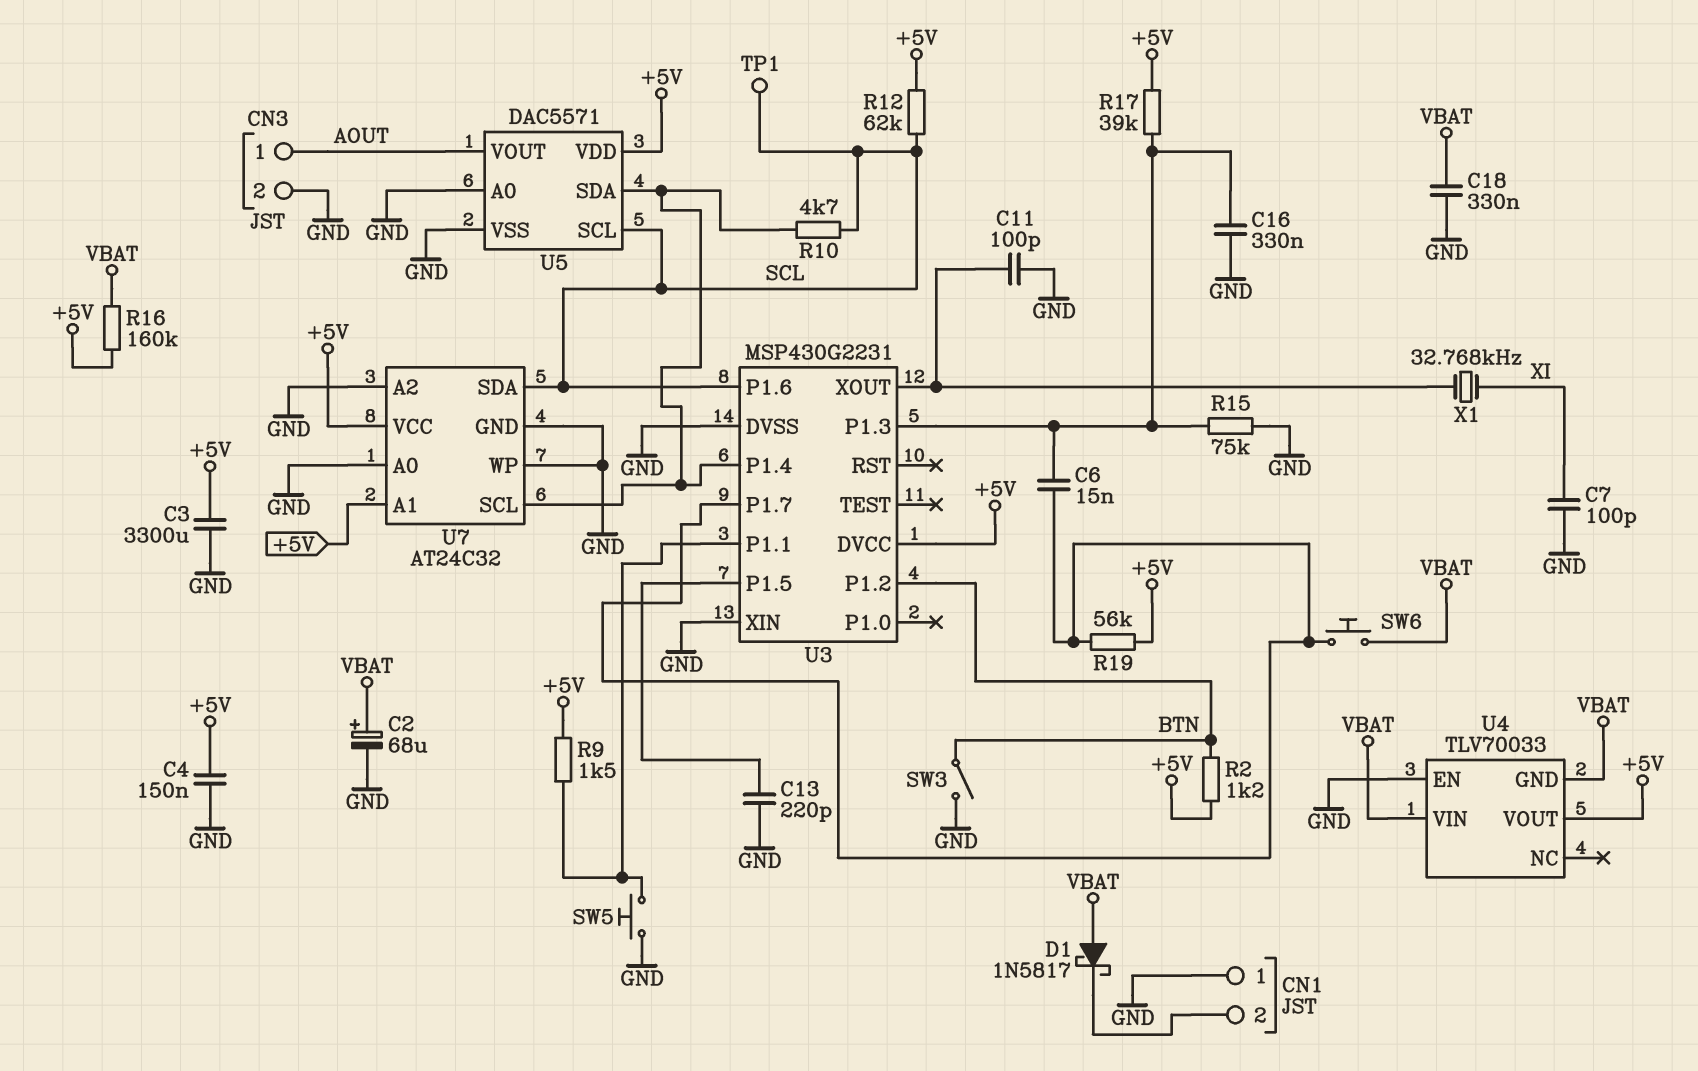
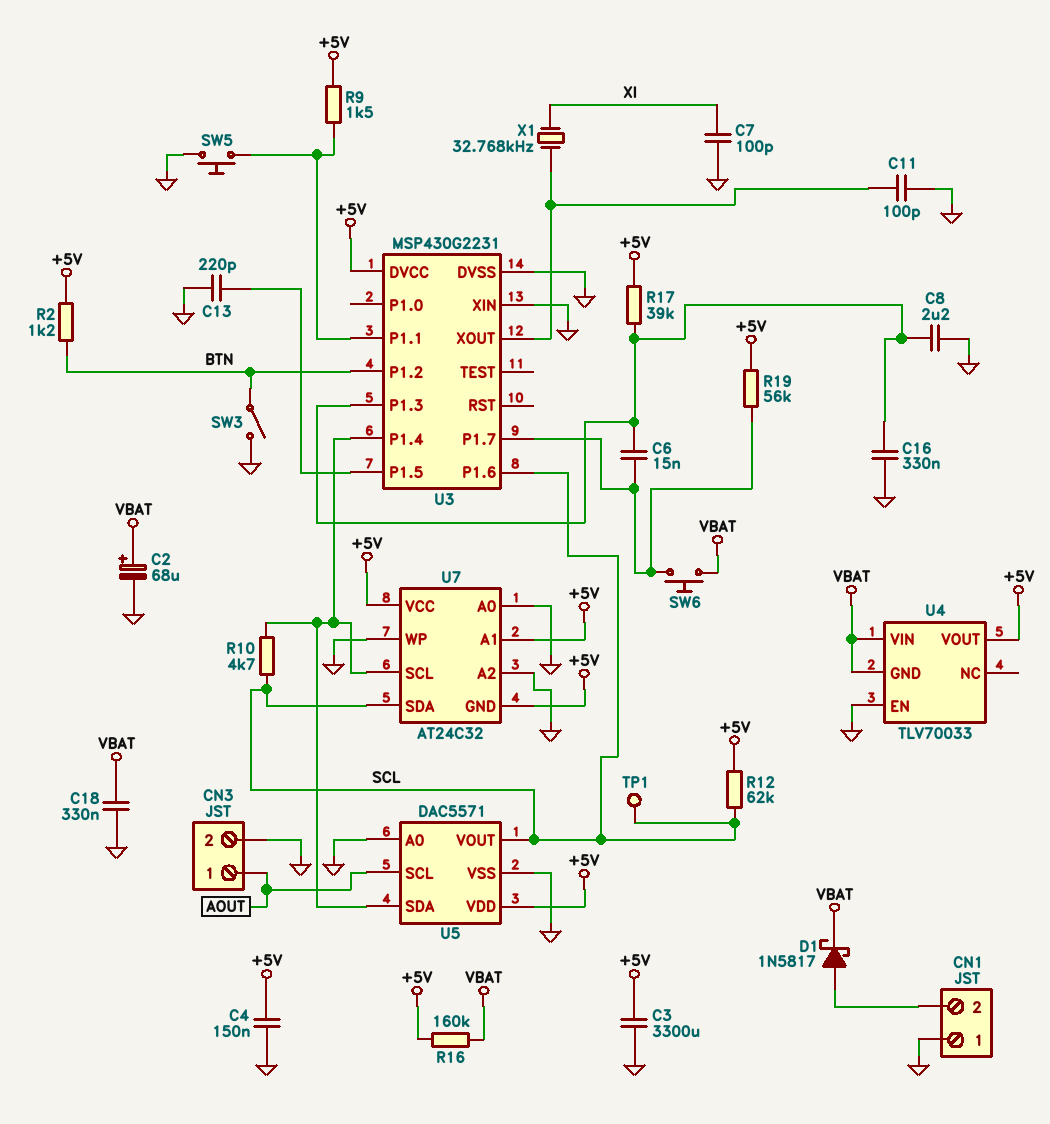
C8: none -> 2.2uF (GND, U3/P1.3)
D1: schottky 1N5817 (A VBAT, K CN1/2) -> schottky 1N5817 (A CN1/2, K VBAT)
R15: 75k (GND, U3/P1.3) -> none
U5 pin SCL: SCL -> AOUT
U5 pin VOUT: AOUT -> SCL
U7 pin GND: GND -> +5V

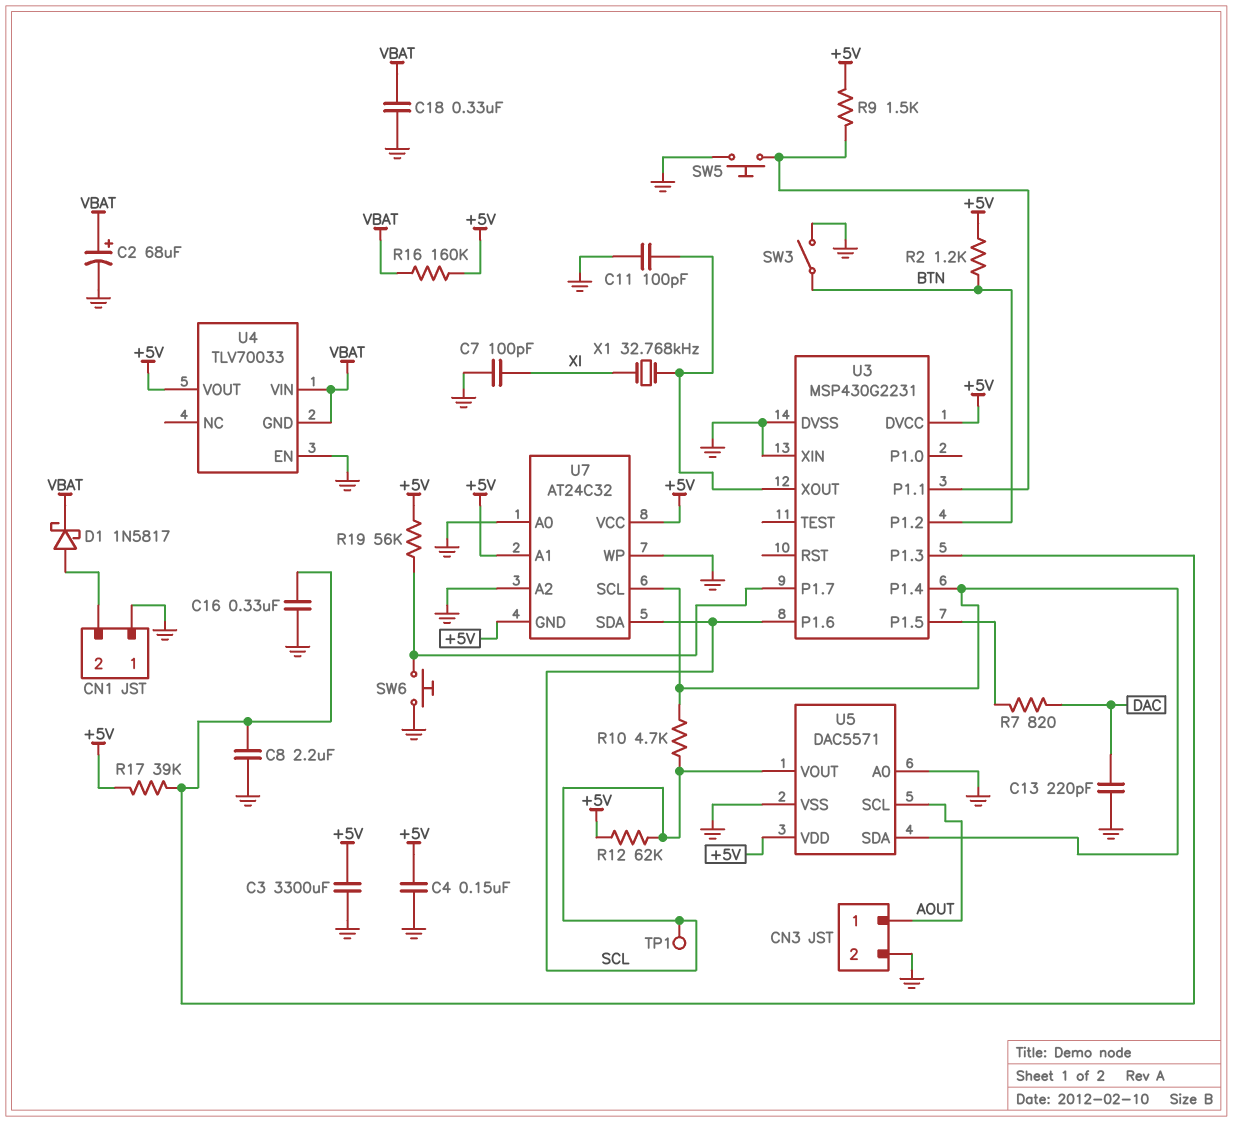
C6: 15nF (U3/P1.3, U3/P1.7) -> none
C13: 220pF (GND, U3/P1.5) -> 220pF (DAC, GND)
R7: none -> 820 (DAC, U3/P1.5)
SW6: button (U3/P1.7, VBAT) -> button (GND, U3/P1.7)

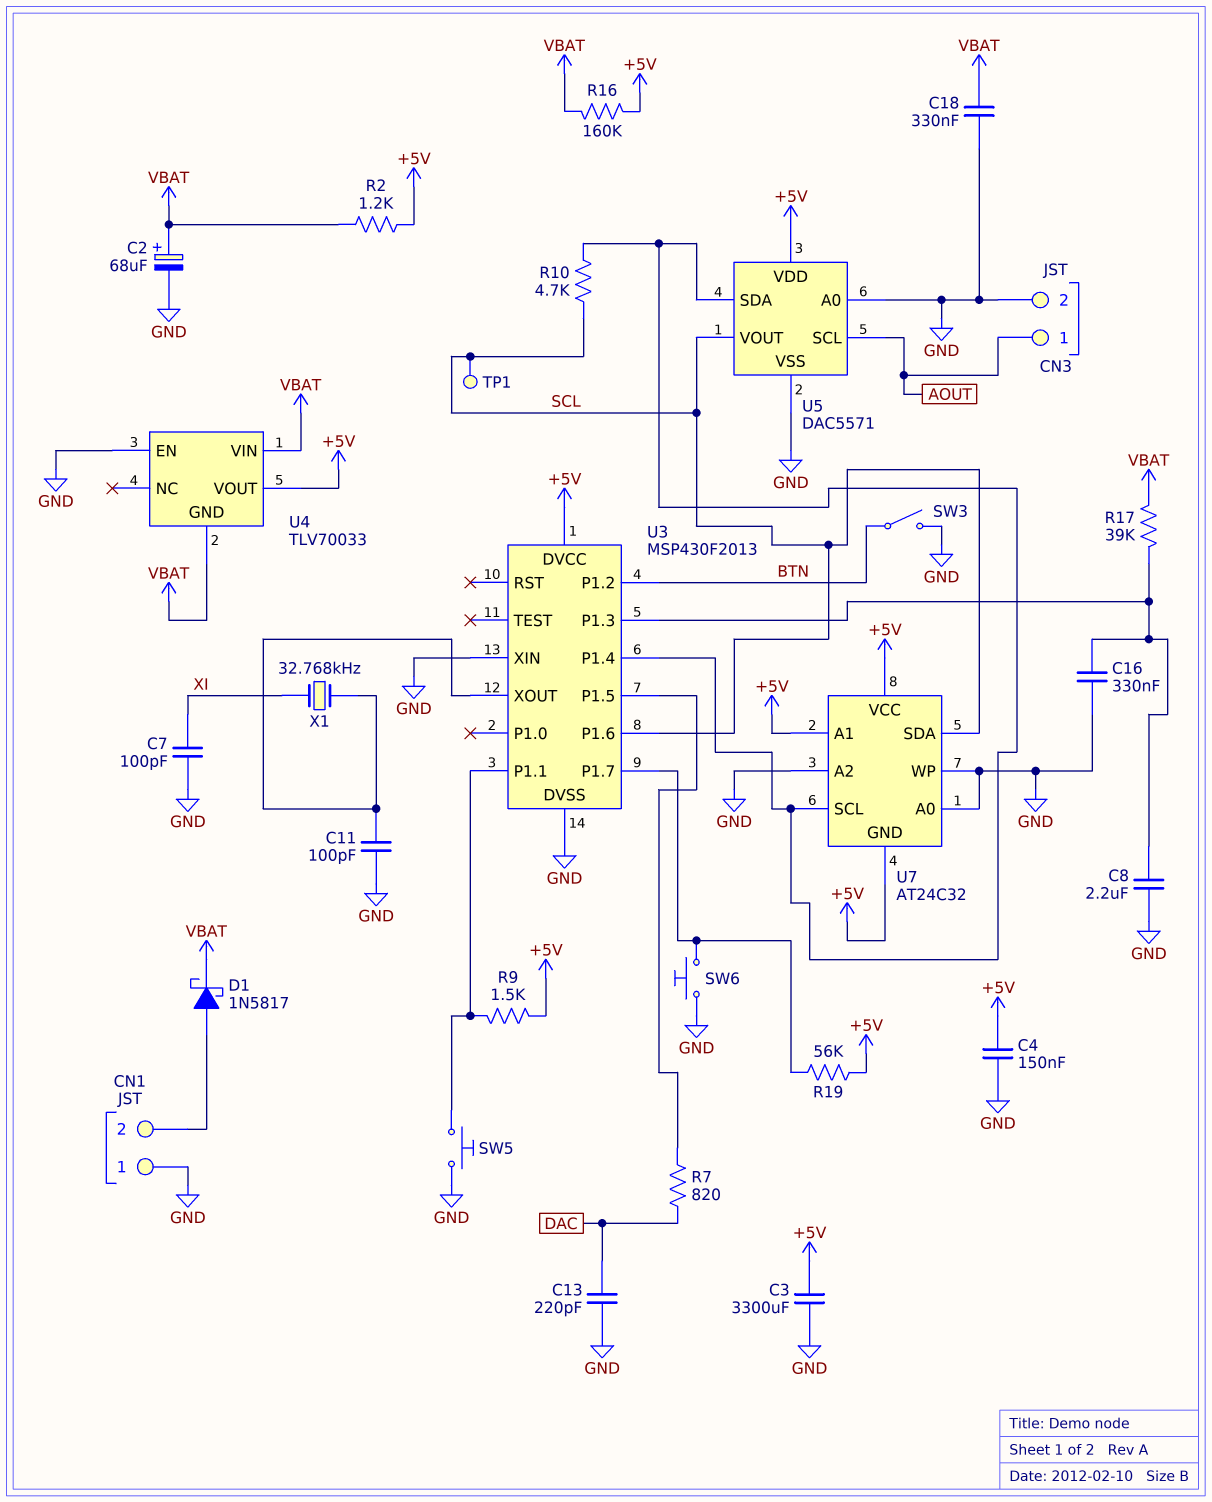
R2: 1.2k (+5V, BTN) -> 1.2k (+5V, VBAT)
R12: 62k (+5V, SCL) -> none
R17: 39k (+5V, U3/P1.3) -> 39k (U3/P1.3, VBAT)
U3: MSP430G2231 -> MSP430F2013

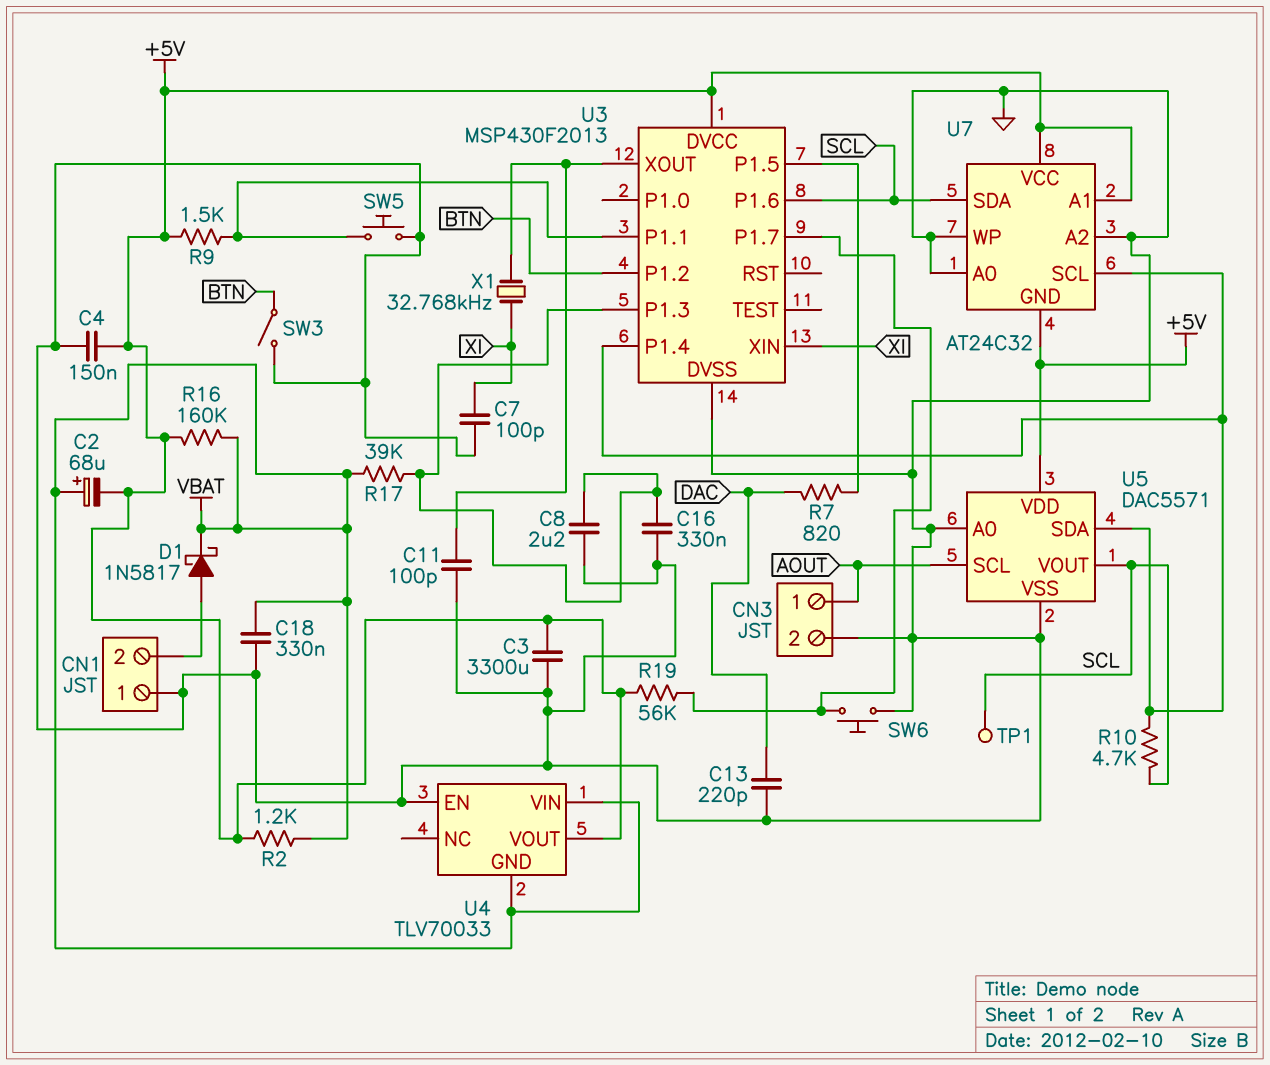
C2: 68uF (plus VBAT, minus GND) -> 68uF (plus VBAT, minus +5V)
U3 pin XIN: GND -> XI

